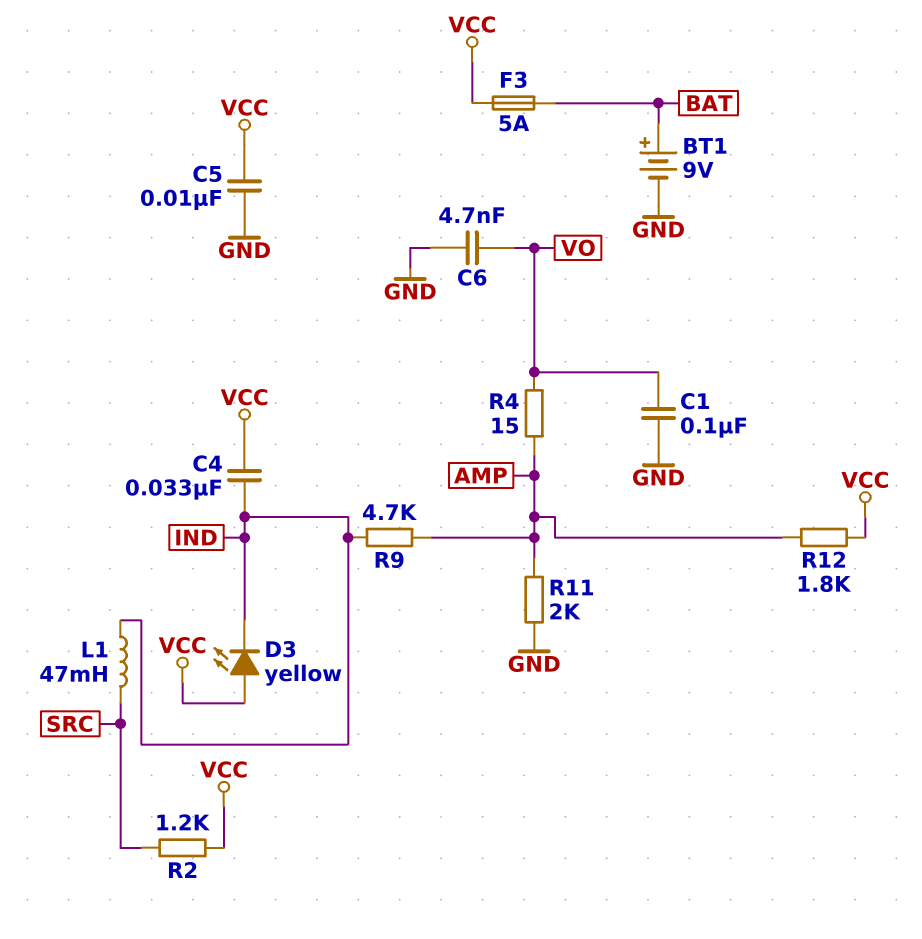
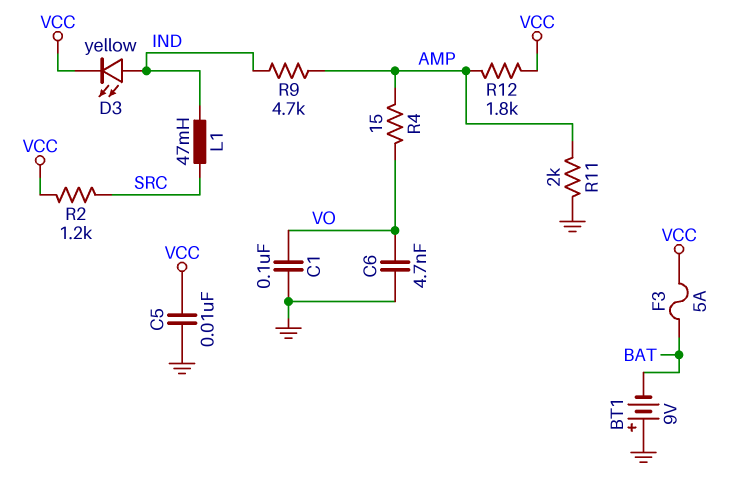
BT1: 9V (plus BAT, minus GND) -> 9V (plus GND, minus BAT)
C4: 33nF (IND, VCC) -> none
D3: LED yellow (A VCC, K IND) -> LED yellow (A IND, K VCC)

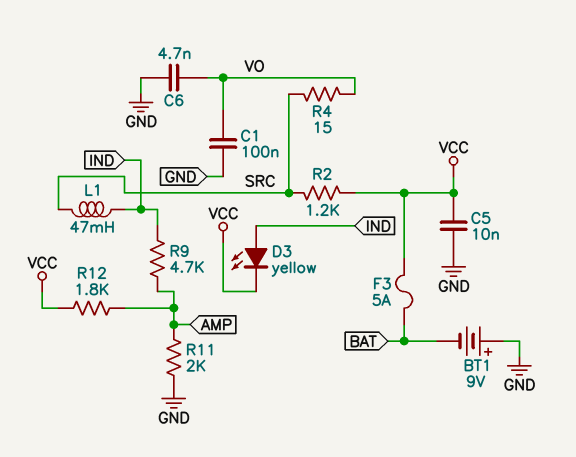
R4: 15 (AMP, VO) -> 15 (SRC, VO)

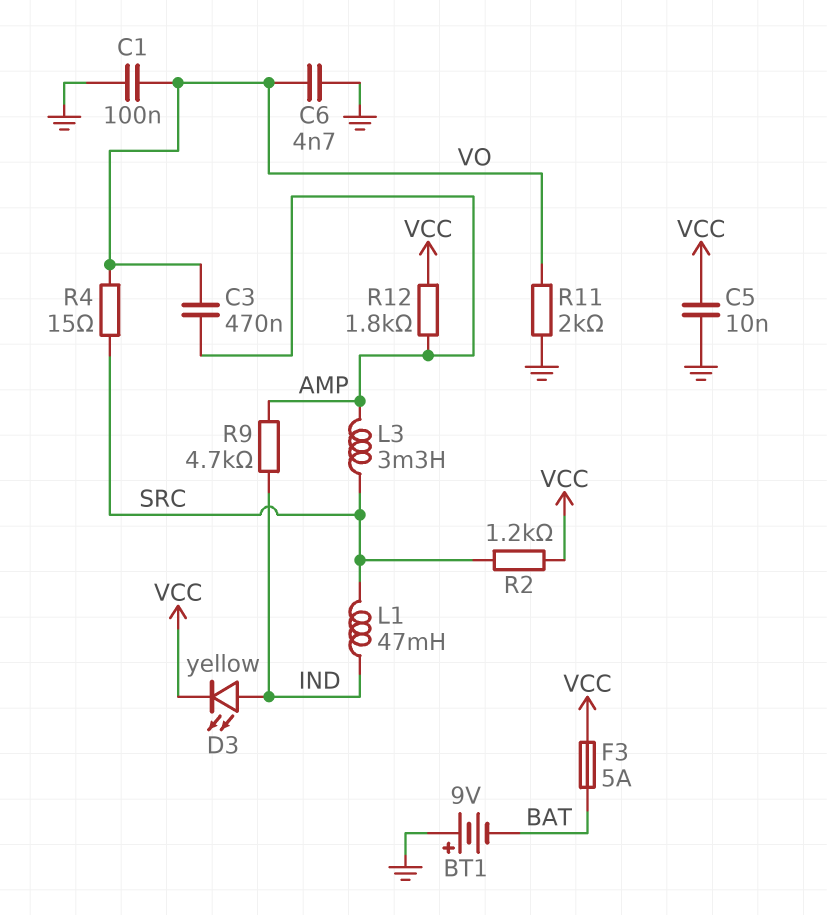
C3: none -> 470nF (AMP, VO)
L3: none -> 3.3mH (AMP, SRC)
R11: 2k (AMP, GND) -> 2k (GND, VO)

